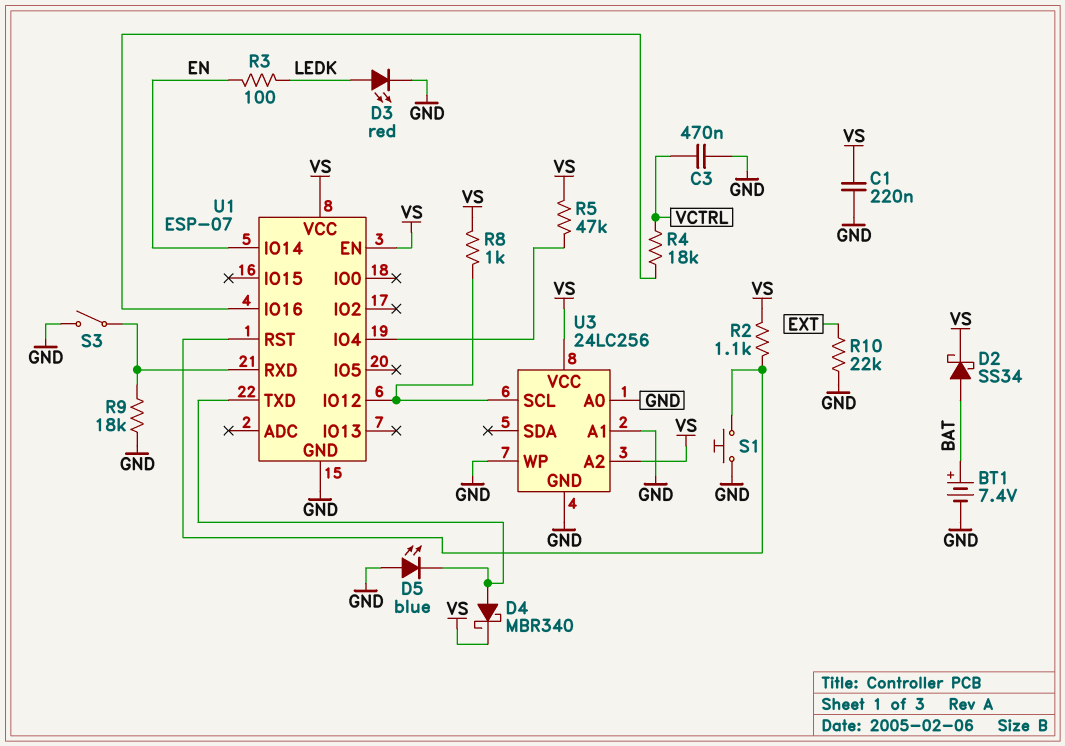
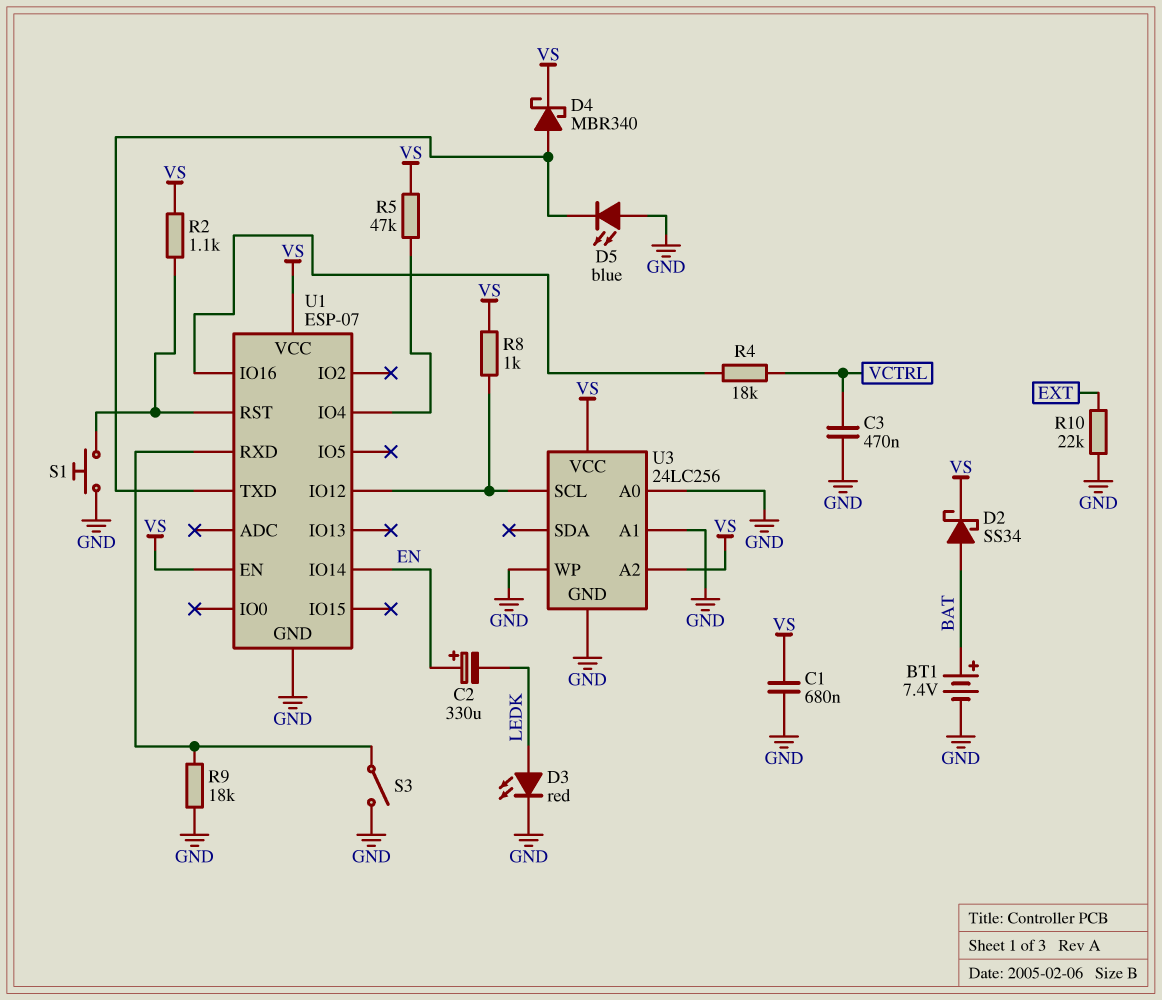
C1: 220nF (GND, VS) -> 680nF (GND, VS)
C2: none -> 330uF (plus EN, minus LEDK)
R3: 100 (EN, LEDK) -> none

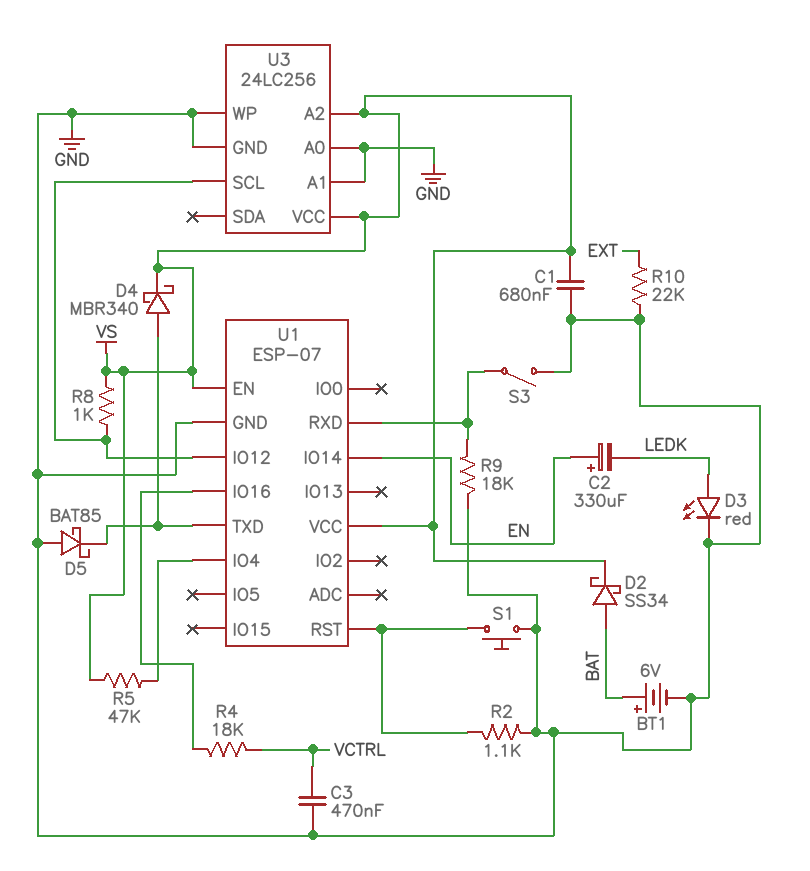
BT1: 7.4V (plus BAT, minus GND) -> 6V (plus BAT, minus GND)
D5: LED blue (A GND, K U1/TXD) -> schottky BAT85 (A GND, K U1/TXD)
R2: 1.1k (U1/RST, VS) -> 1.1k (GND, U1/RST)

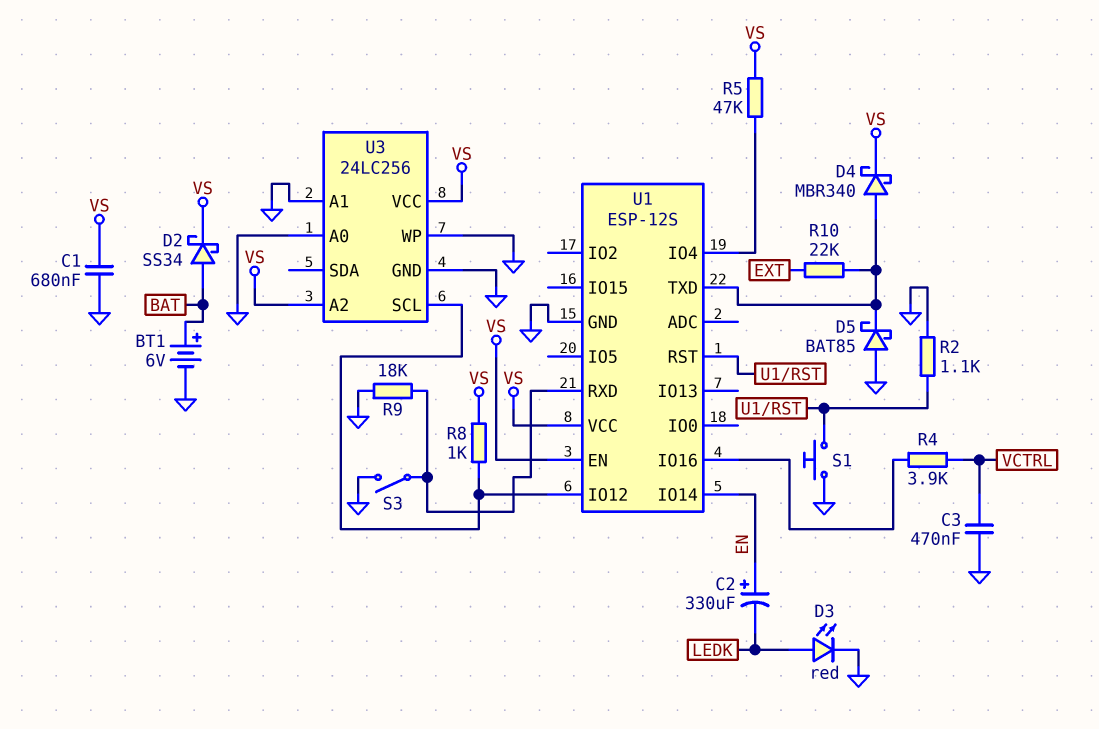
R4: 18k (U1/IO16, VCTRL) -> 3.9k (U1/IO16, VCTRL)
R10: 22k (EXT, GND) -> 22k (EXT, U1/TXD)
U1: ESP-07 -> ESP-12S

